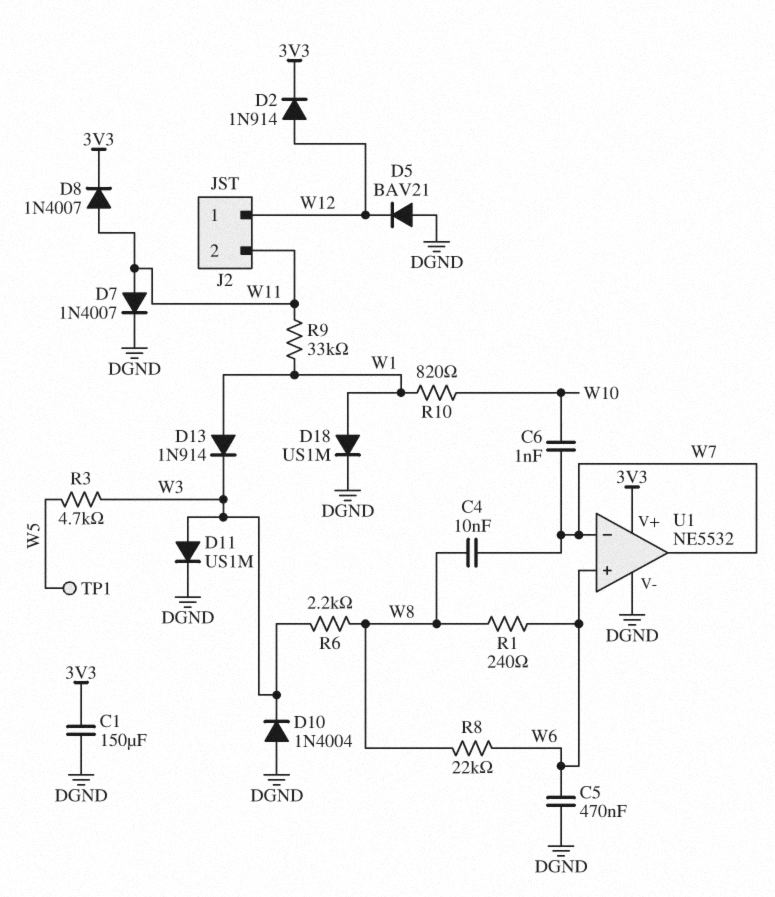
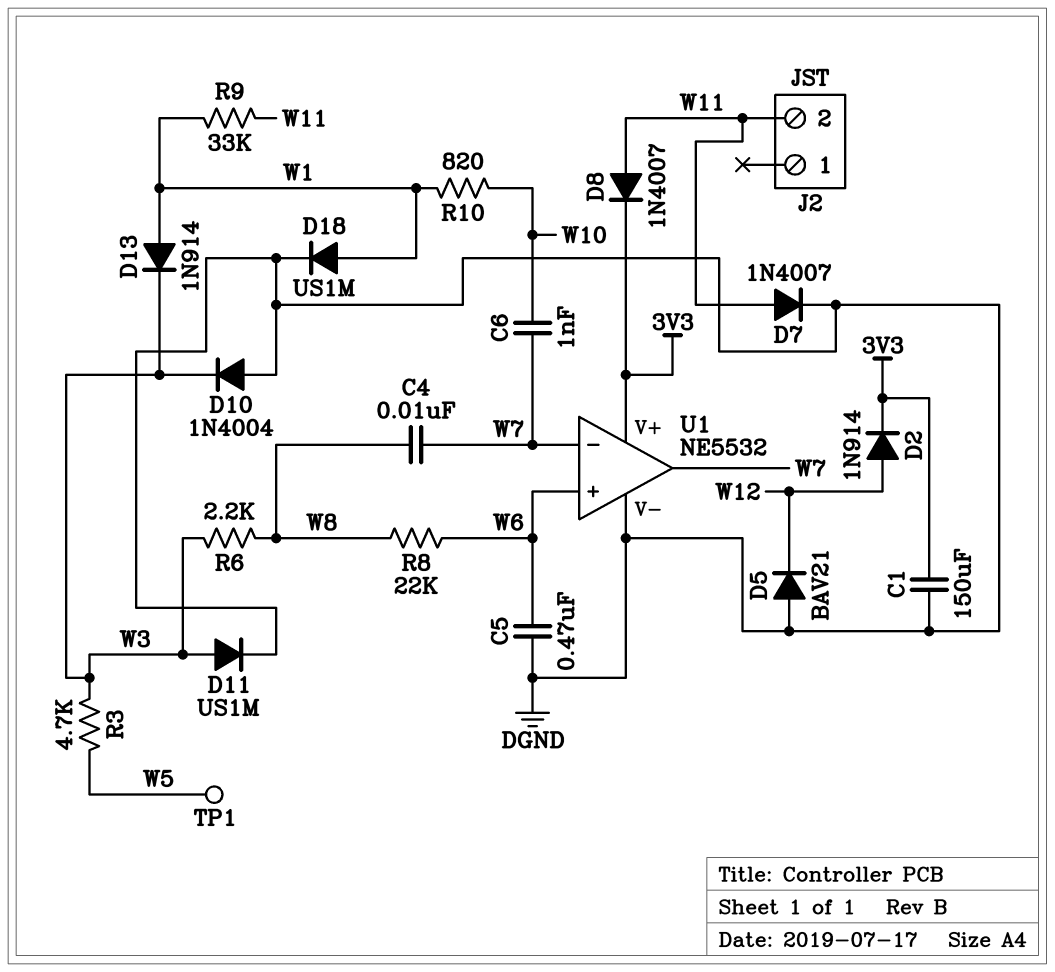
J2 pin 1: W12 -> none
R1: 240 (W6, W8) -> none

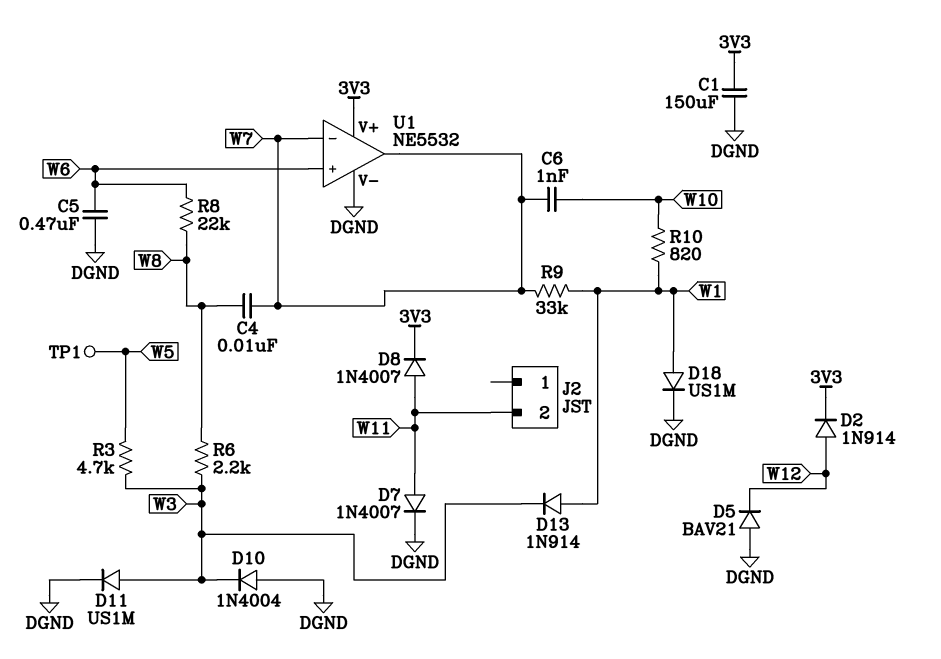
R9: 33k (W1, W11) -> 33k (W1, W7)

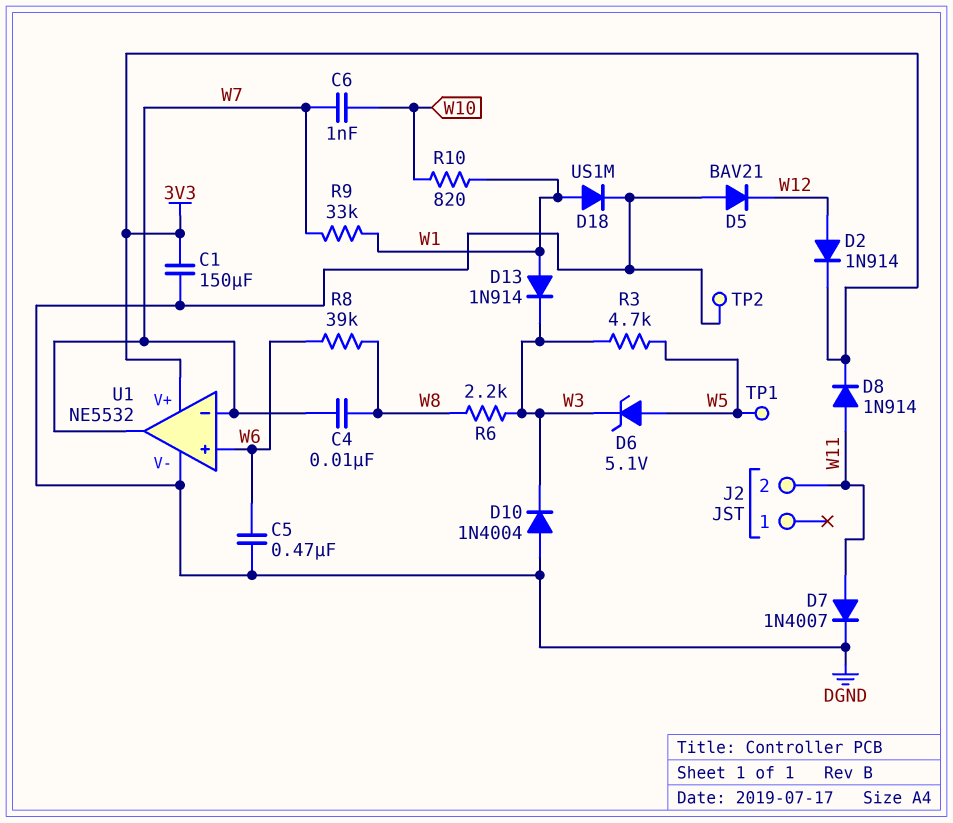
D6: none -> zener 5.1V (A W5, K W3)
D8: diode 1N4007 (A W11, K 3V3) -> diode 1N914 (A W11, K 3V3)
D11: diode US1M (A W3, K DGND) -> none
R8: 22k (W6, W8) -> 39k (W6, W8)
TP2: none -> test point (DGND)

